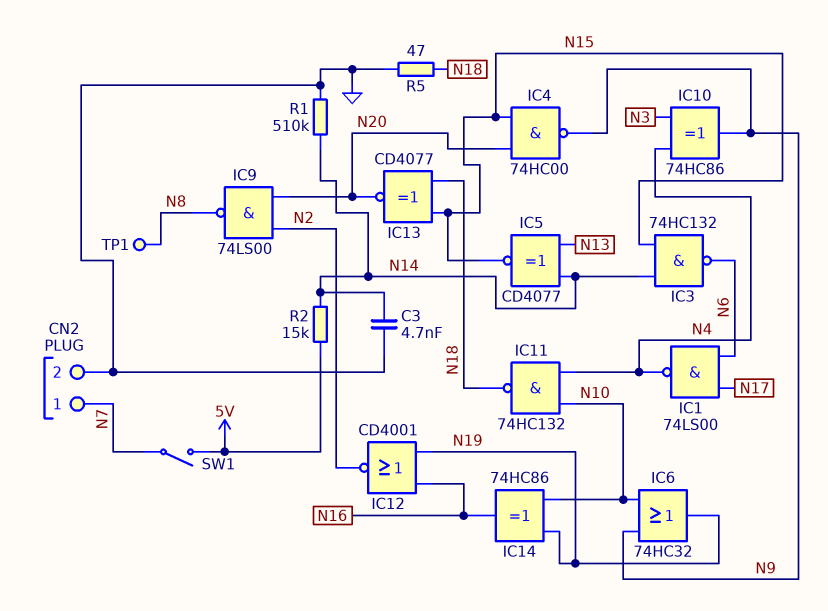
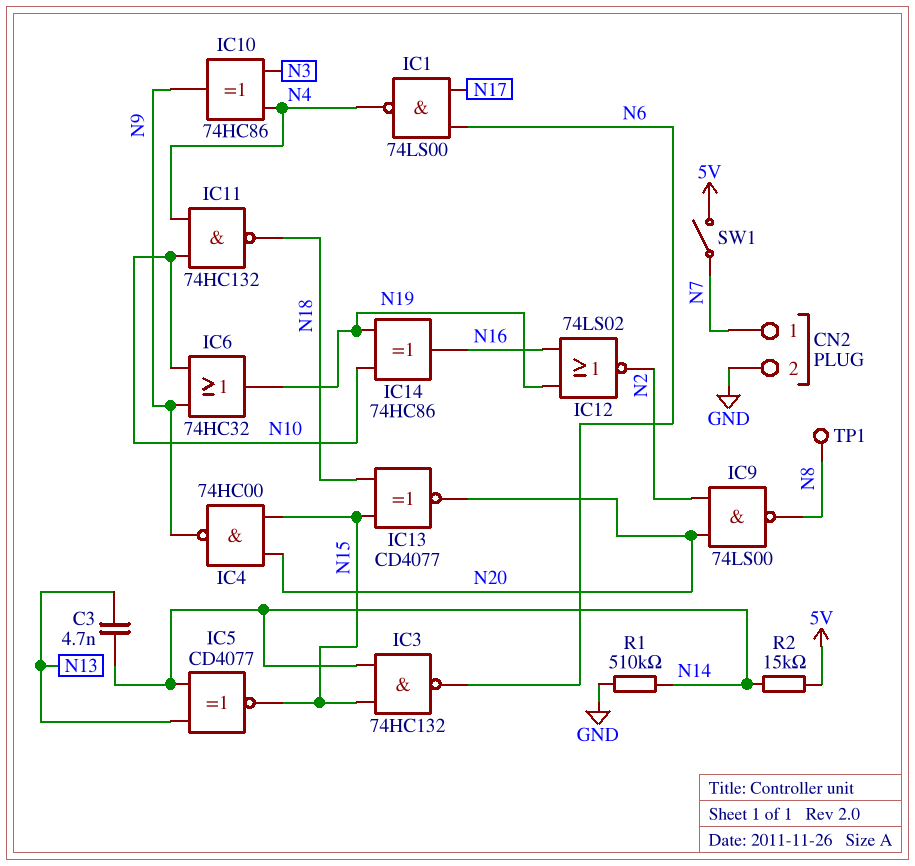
C3: 4.7nF (GND, N14) -> 4.7nF (N13, N14)
IC12: NOR CD4001 (in N16, in N19, out N2) -> NOR 74LS02 (in N16, in N19, out N2)
R5: 47 (GND, N18) -> none

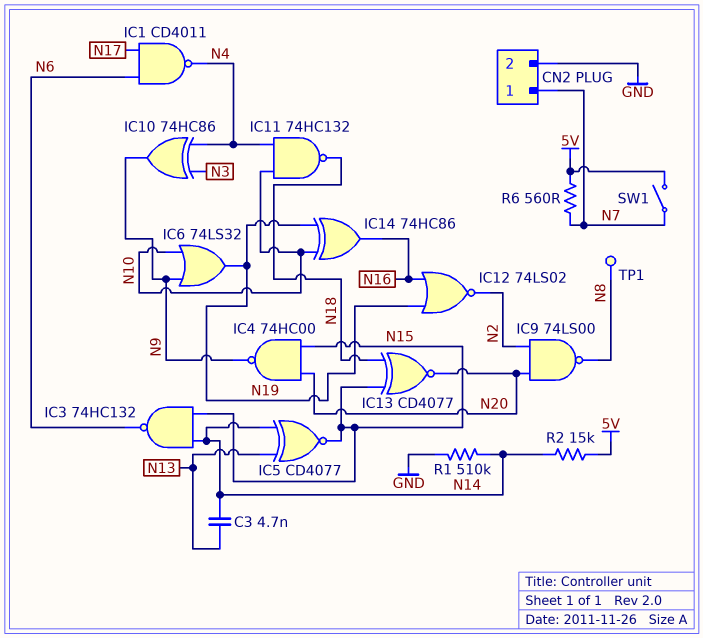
IC1: NAND 74LS00 (in N6, in N17, out N4) -> NAND CD4011 (in N6, in N17, out N4)
IC6: OR 74HC32 (in N9, in N10, out N19) -> OR 74LS32 (in N9, in N10, out N19)
R6: none -> 560 (5V, N7)

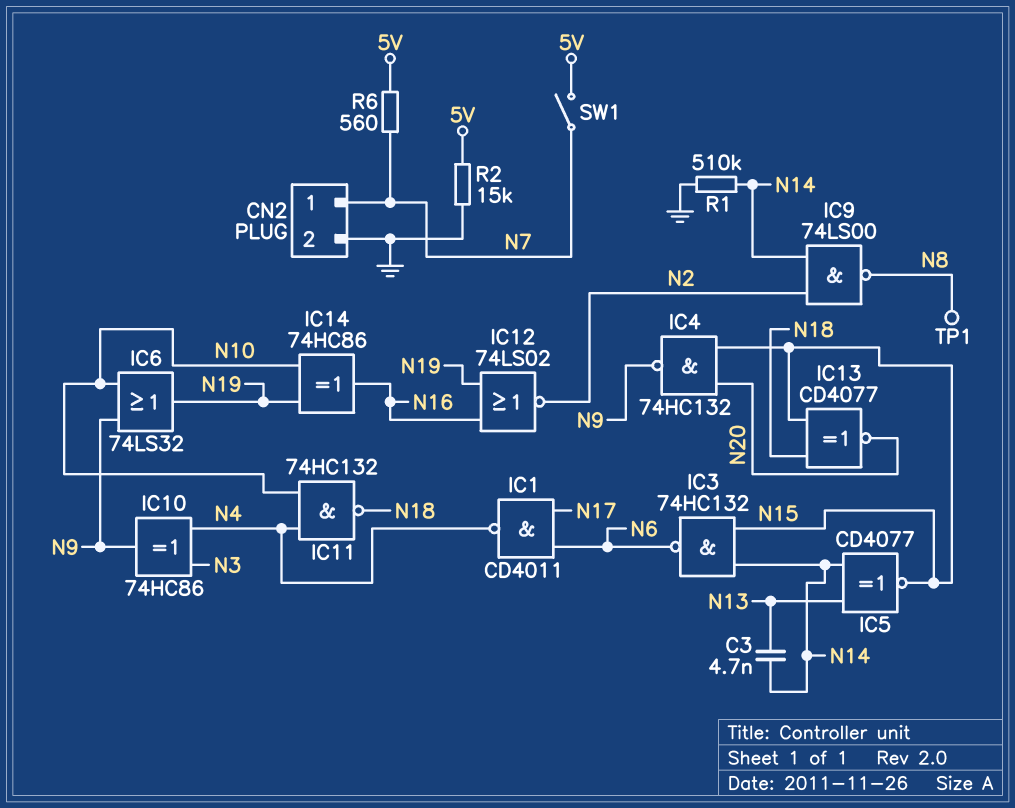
IC4: NAND 74HC00 (in N15, in N20, out N9) -> NAND 74HC132 (in N15, in N20, out N9)
IC9: NAND 74LS00 (in N2, in N20, out N8) -> NAND 74LS00 (in N2, in N14, out N8)
R2: 15k (5V, N14) -> 15k (5V, GND)

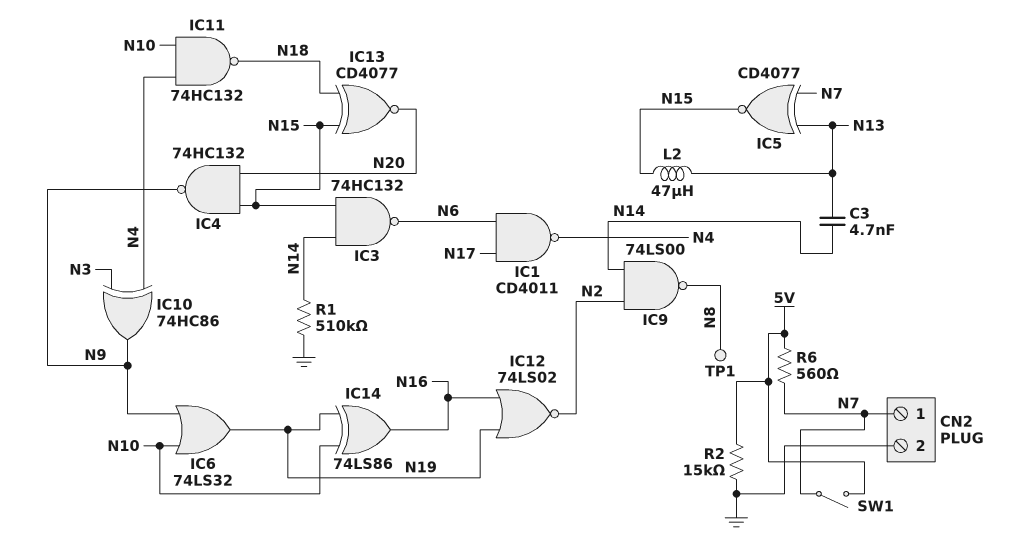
IC5: XNOR CD4077 (in N13, in N14, out N15) -> XNOR CD4077 (in N7, in N13, out N15)
IC14: XOR 74HC86 (in N10, in N19, out N16) -> XOR 74LS86 (in N10, in N19, out N16)
L2: none -> 47uH (N13, N15)

